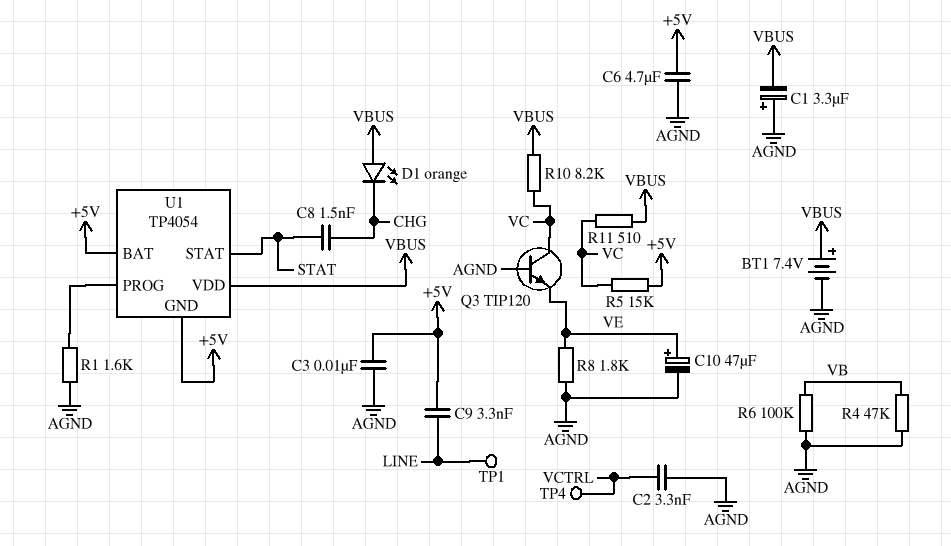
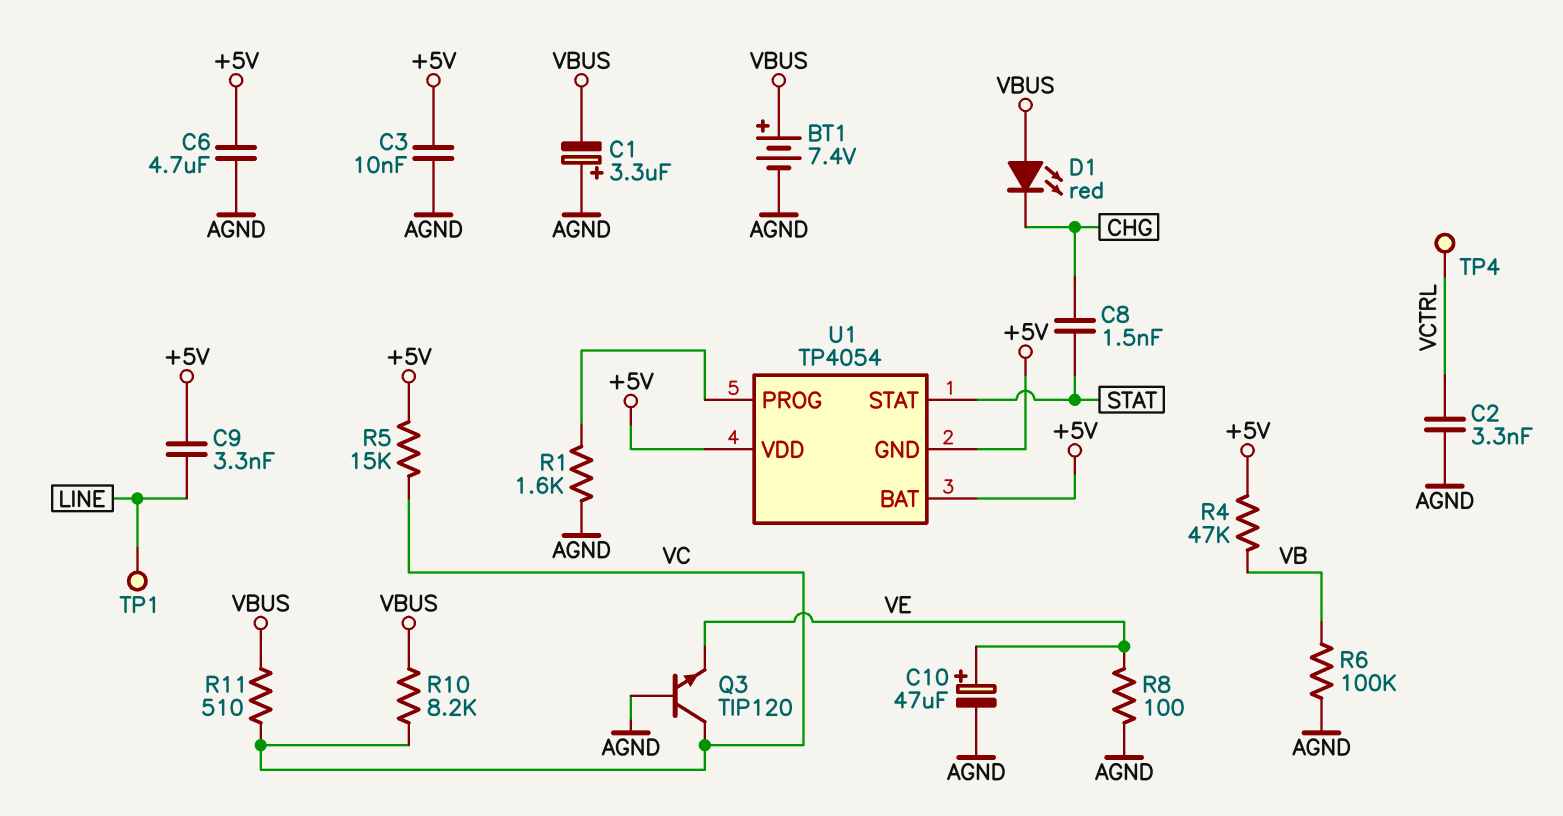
D1: LED orange (A VBUS, K CHG) -> LED red (A VBUS, K CHG)
R4: 47k (AGND, VB) -> 47k (+5V, VB)
R8: 1.8k (AGND, VE) -> 100 (AGND, VE)
U1 pin VDD: VBUS -> +5V

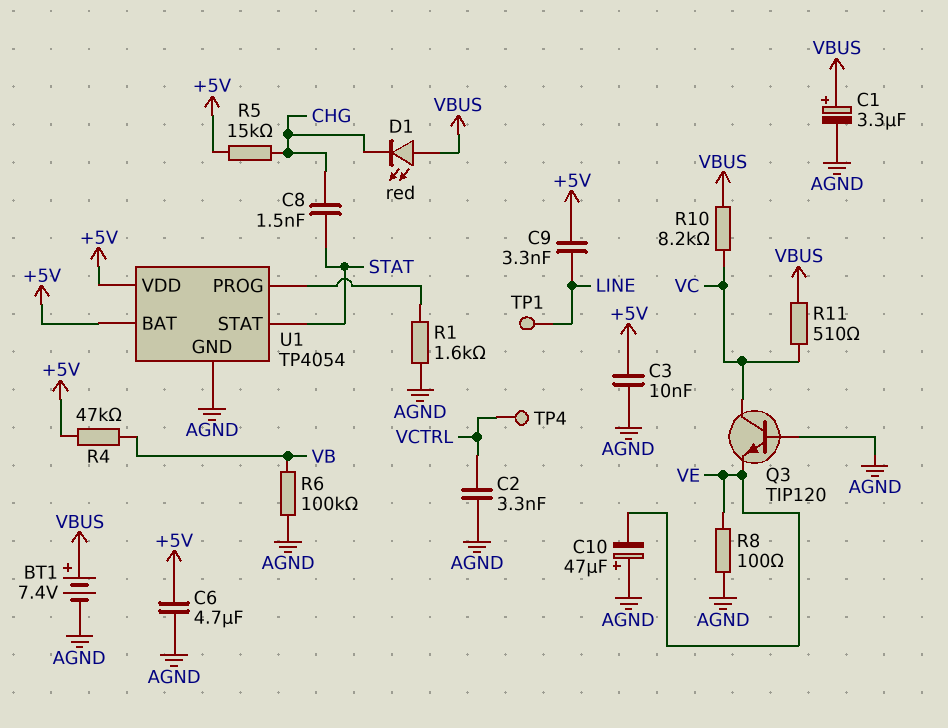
C1: 3.3uF (plus AGND, minus VBUS) -> 3.3uF (plus VBUS, minus AGND)
C10: 47uF (plus VE, minus AGND) -> 47uF (plus AGND, minus VE)
R5: 15k (+5V, VC) -> 15k (+5V, CHG)
U1 pin GND: +5V -> AGND

